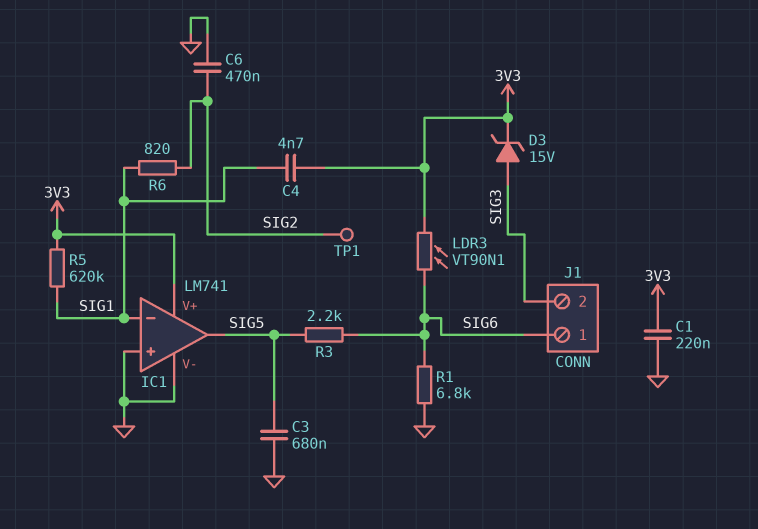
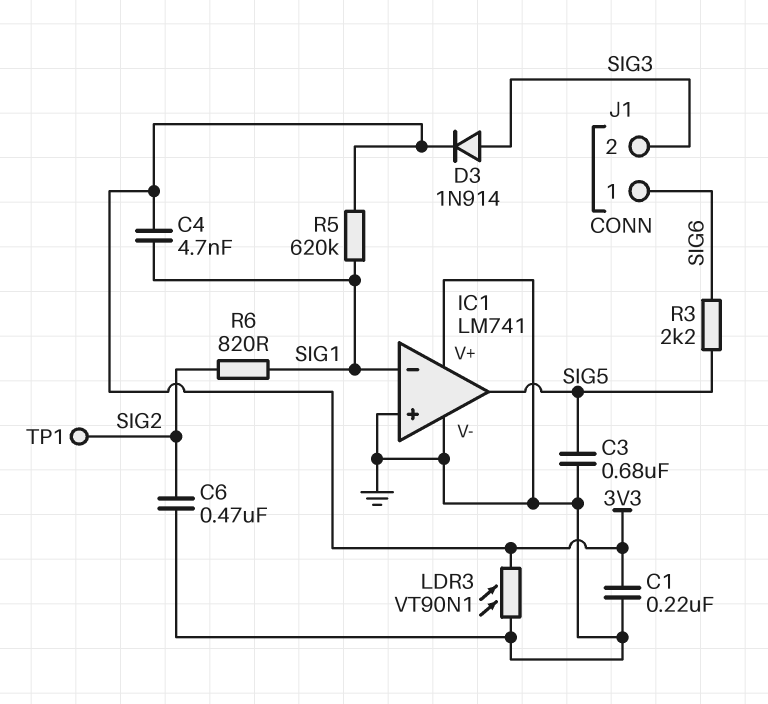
D3: zener 15V (A SIG3, K 3V3) -> diode 1N914 (A SIG3, K 3V3)
IC1 pin V+: 3V3 -> GND
LDR3: VT90N1 (3V3, SIG6) -> VT90N1 (3V3, GND)
R1: 6.8k (GND, SIG6) -> none

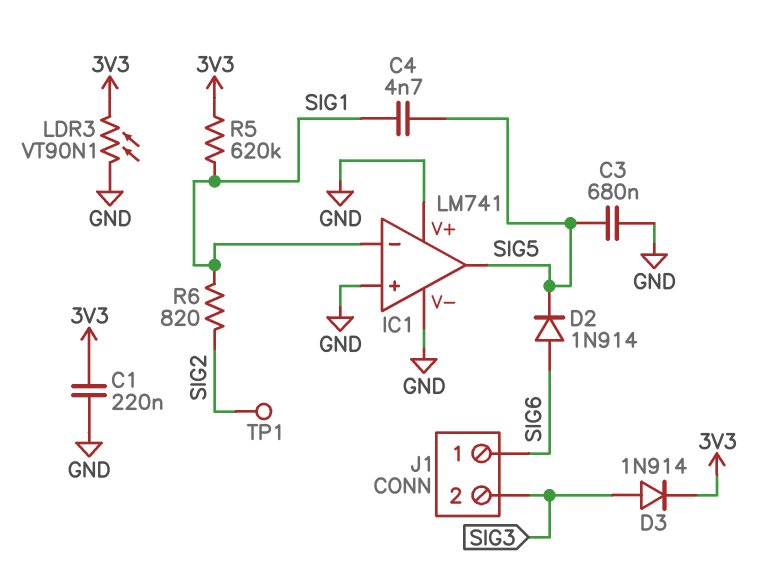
C4: 4.7nF (3V3, SIG1) -> 4.7nF (SIG1, SIG5)
C6: 470nF (GND, SIG2) -> none
D2: none -> diode 1N914 (A SIG6, K SIG5)
R3: 2.2k (SIG5, SIG6) -> none

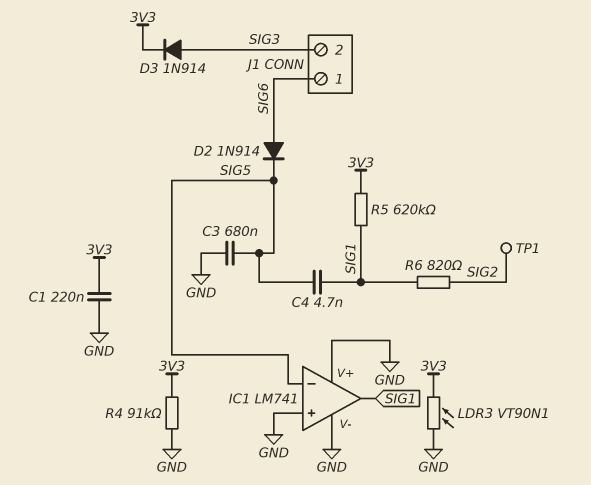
IC1 pin in-: SIG1 -> SIG5
IC1 pin out: SIG5 -> SIG1
R4: none -> 91k (3V3, GND)

